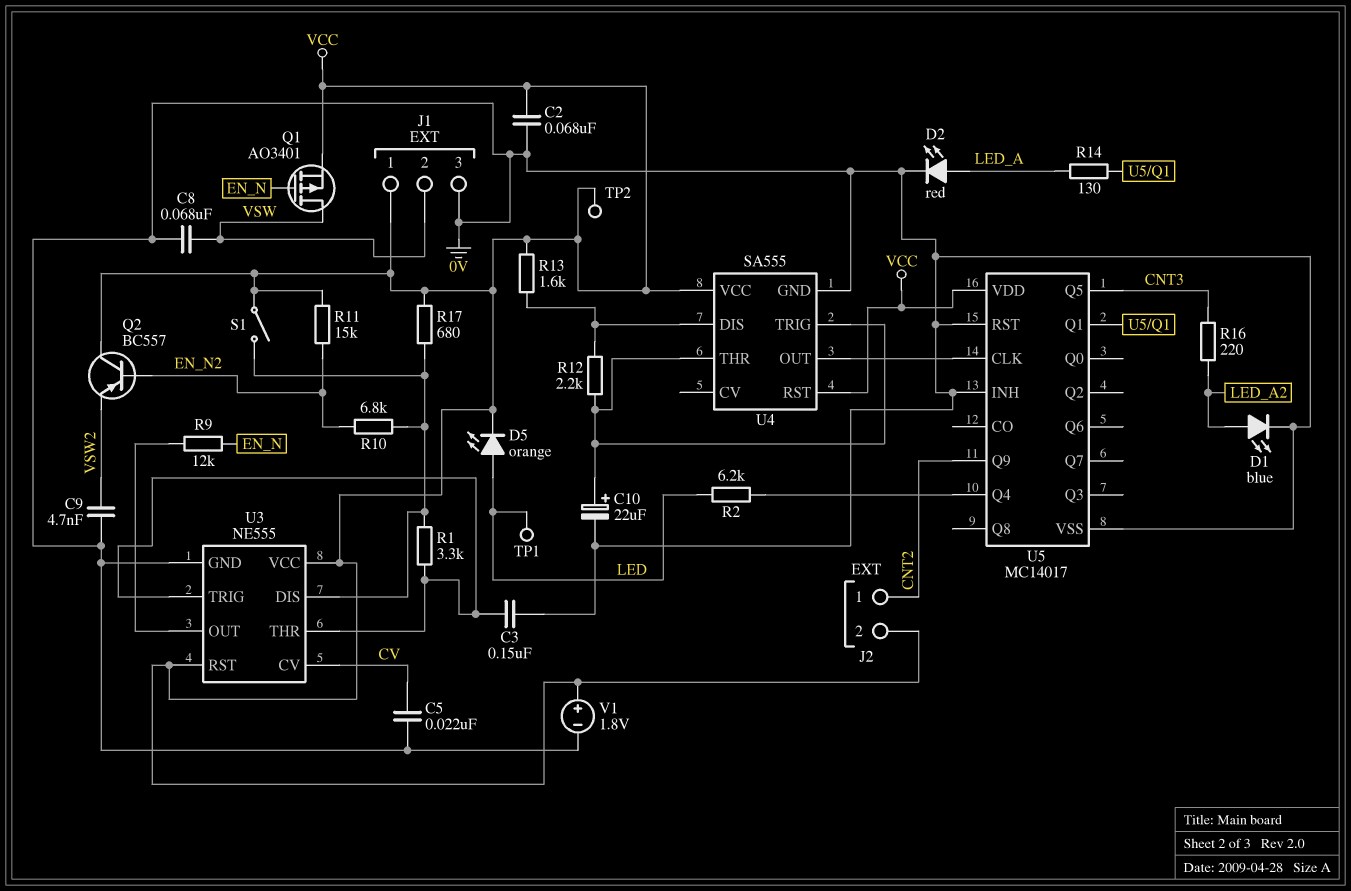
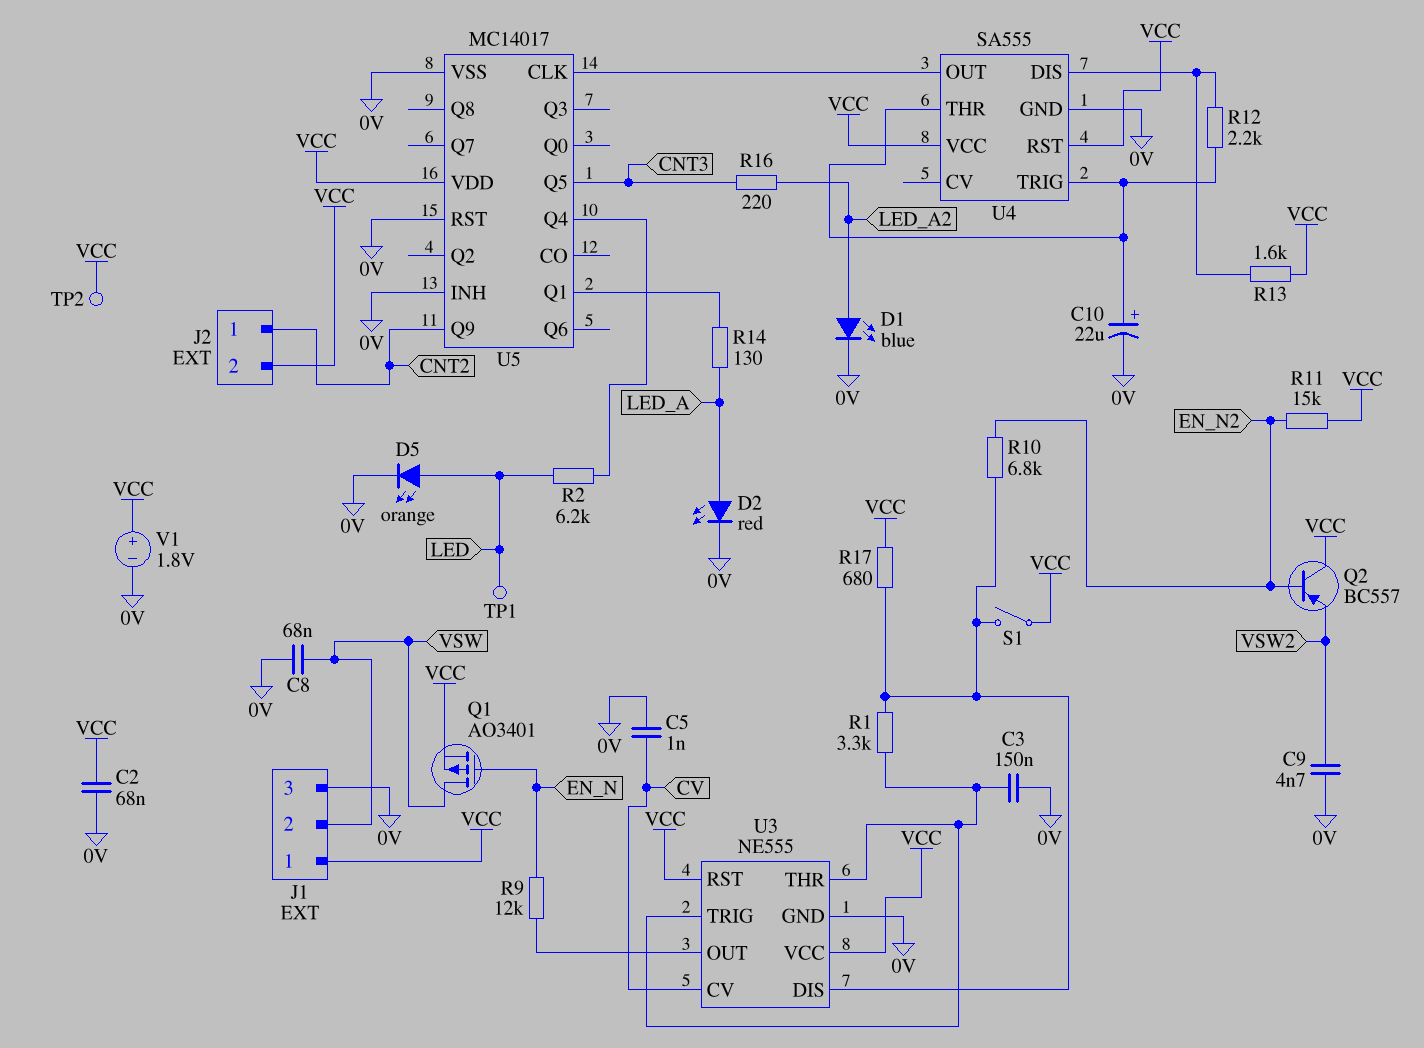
C5: 22nF (0V, CV) -> 1nF (0V, CV)
D5: LED orange (A LED, K VCC) -> LED orange (A LED, K 0V)

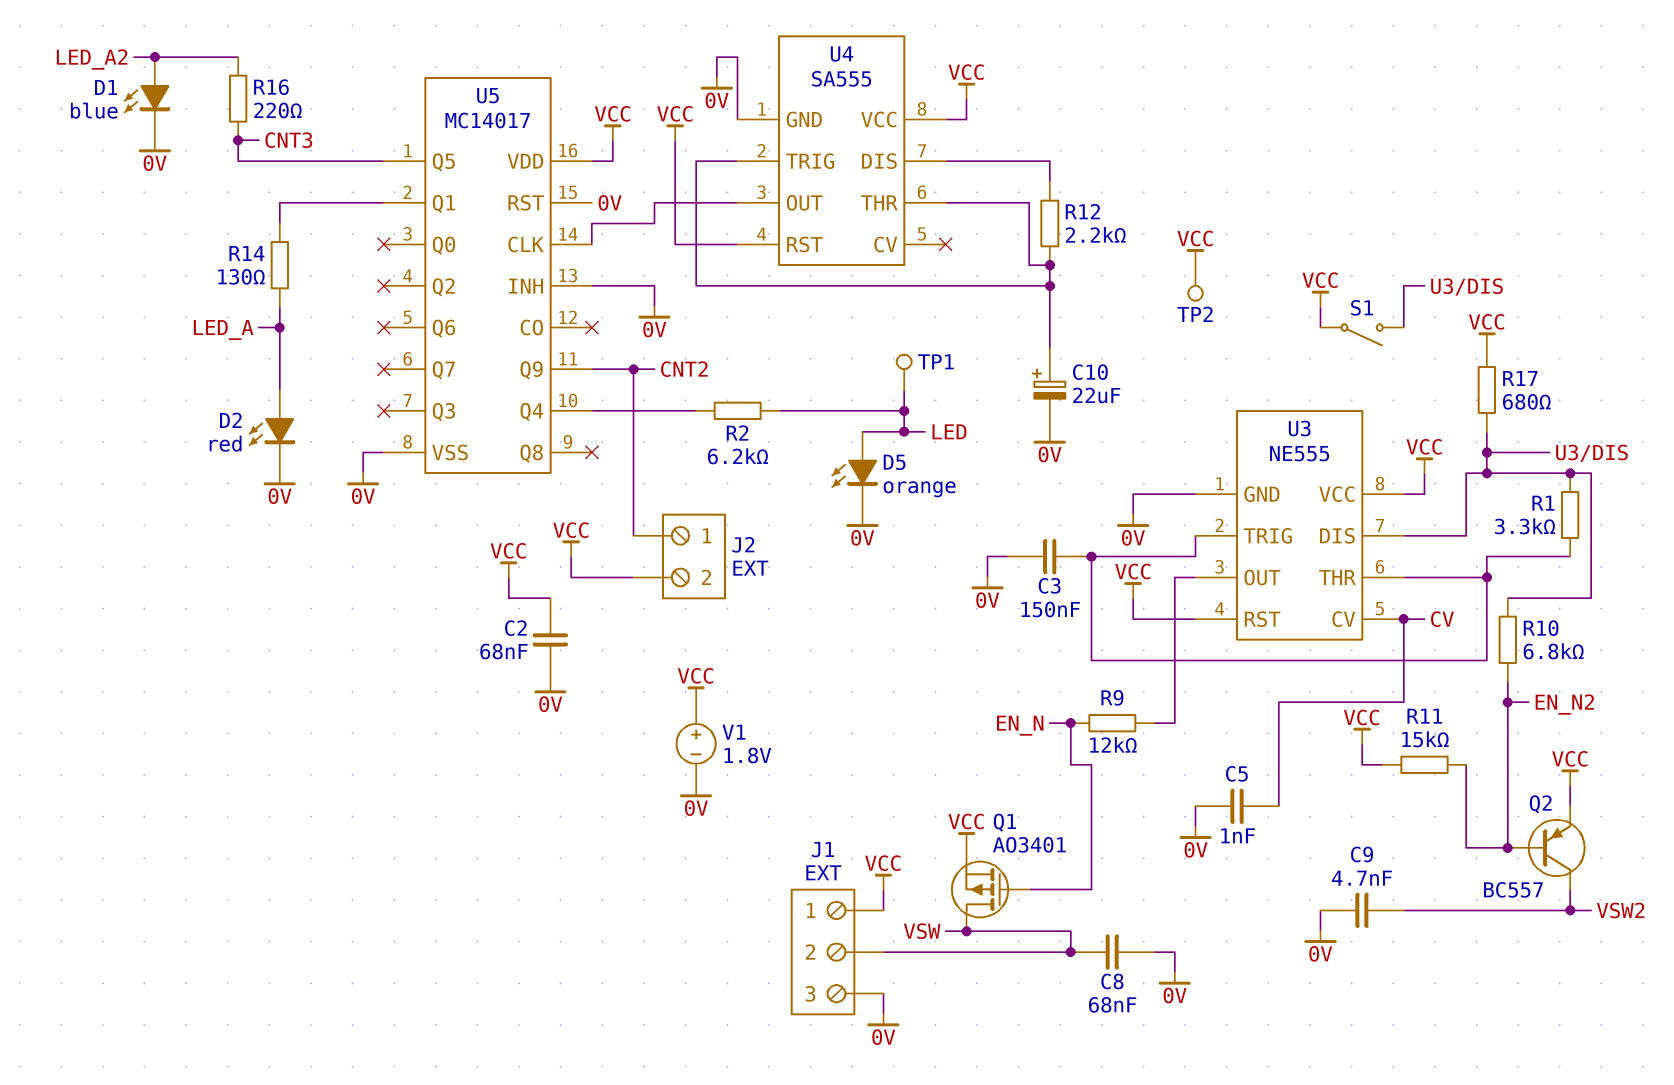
Q2: PNP BC557 (B EN_N2, C VCC, E VSW2) -> PNP BC557 (B EN_N2, C VSW2, E VCC)
R13: 1.6k (U4/DIS, VCC) -> none

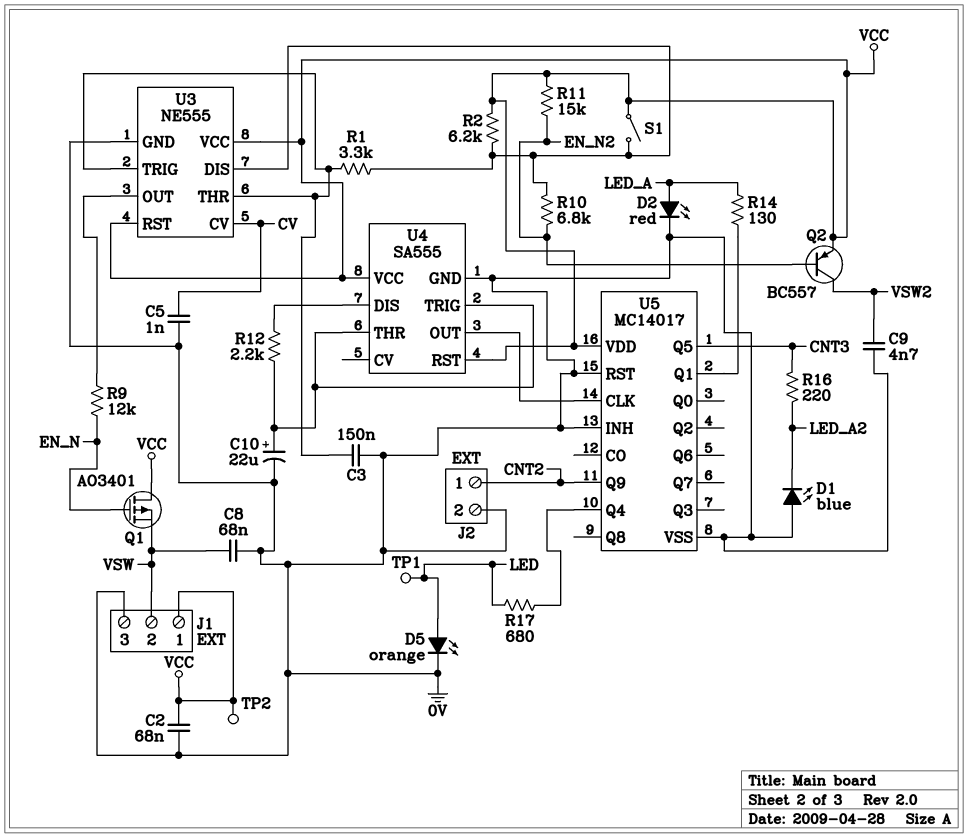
D1: LED blue (A LED_A2, K 0V) -> LED blue (A 0V, K LED_A2)
J2 pin 2: VCC -> 0V
Q1: PMOS AO3401 (G EN_N, D VSW, S VCC) -> PMOS AO3401 (G EN_N, D VCC, S VSW)
R2: 6.2k (LED, U5/Q4) -> 6.2k (U3/DIS, VCC)
R17: 680 (U3/DIS, VCC) -> 680 (LED, U5/Q4)
V1: 1.8V (plus VCC, minus 0V) -> none

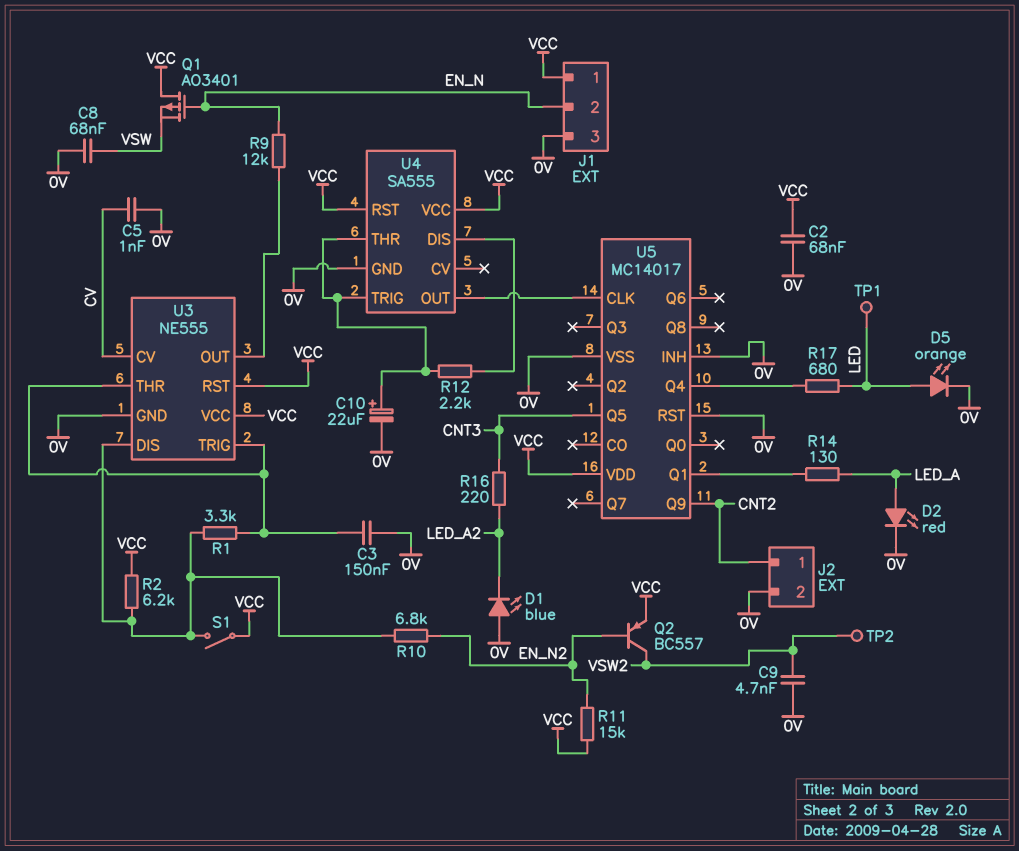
J1 pin 2: VSW -> EN_N
TP2: test point (VCC) -> test point (VSW2)

